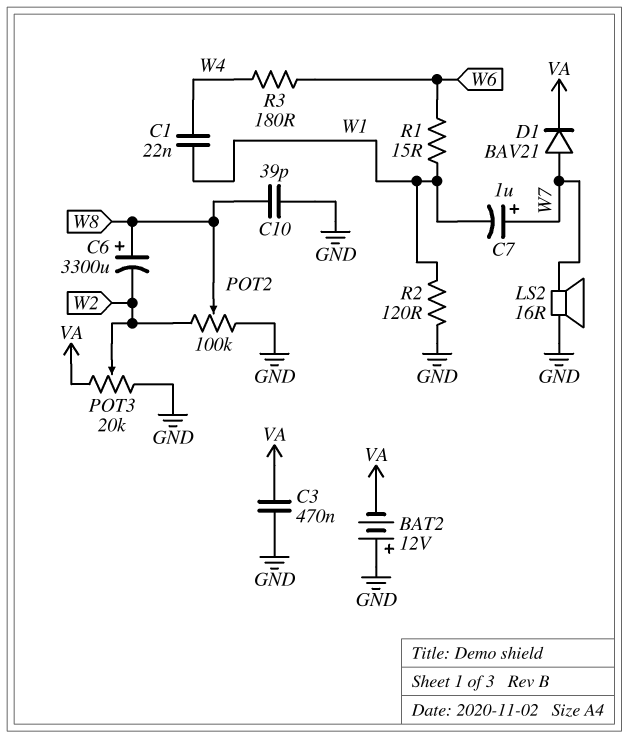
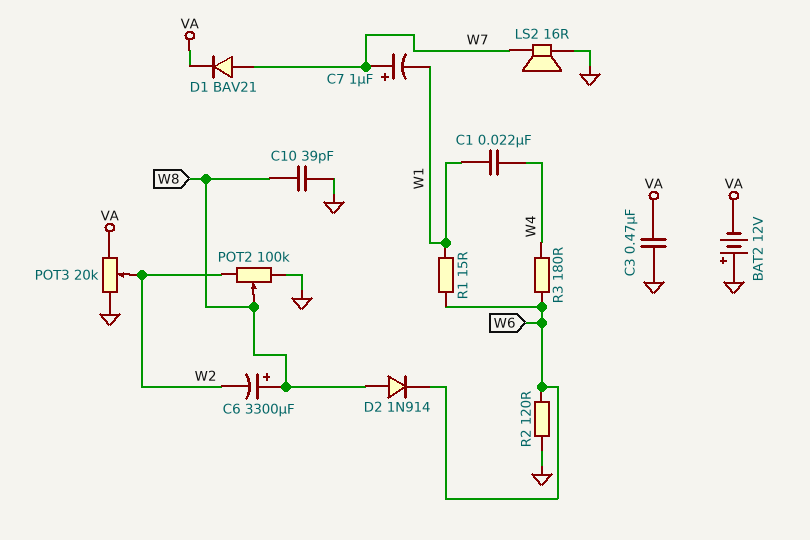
D2: none -> diode 1N914 (A W8, K W6)
R2: 120 (GND, W1) -> 120 (GND, W6)

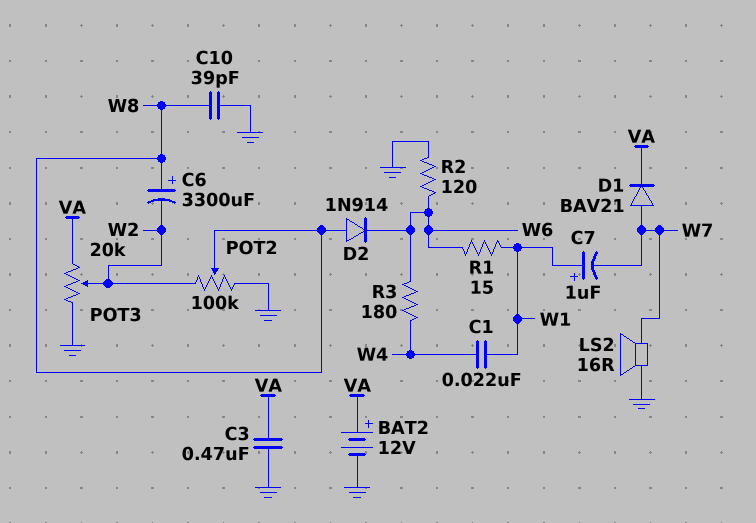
BAT2: 12V (plus GND, minus VA) -> 12V (plus VA, minus GND)
C7: 1uF (plus W7, minus W1) -> 1uF (plus W1, minus W7)

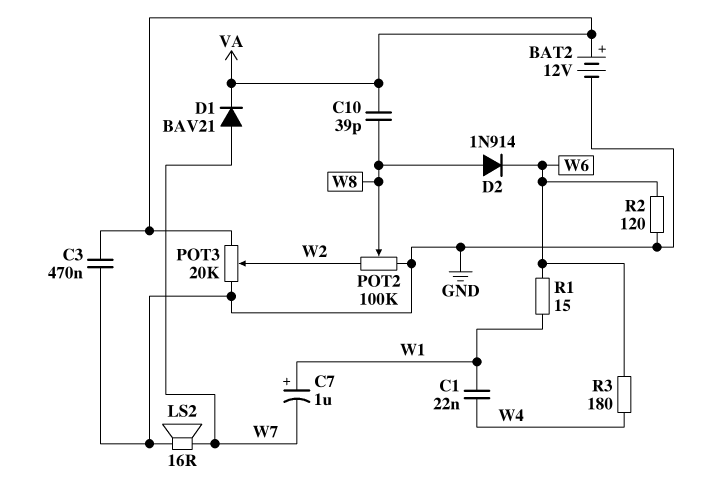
C6: 3300uF (plus W8, minus W2) -> none
C10: 39pF (GND, W8) -> 39pF (VA, W8)

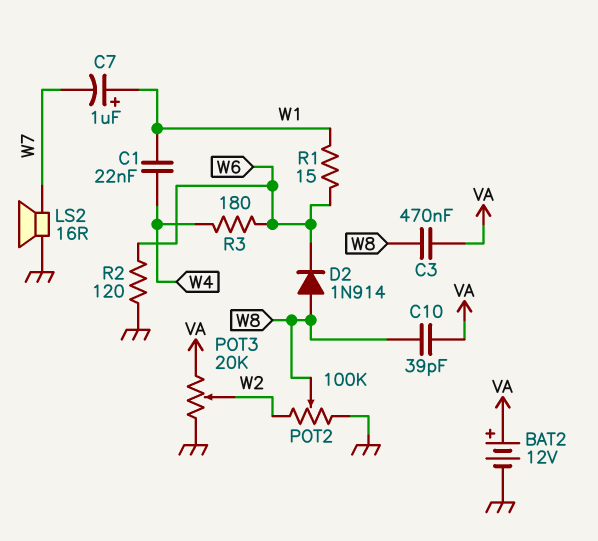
C3: 470nF (GND, VA) -> 470nF (VA, W8)
D1: diode BAV21 (A W7, K VA) -> none

